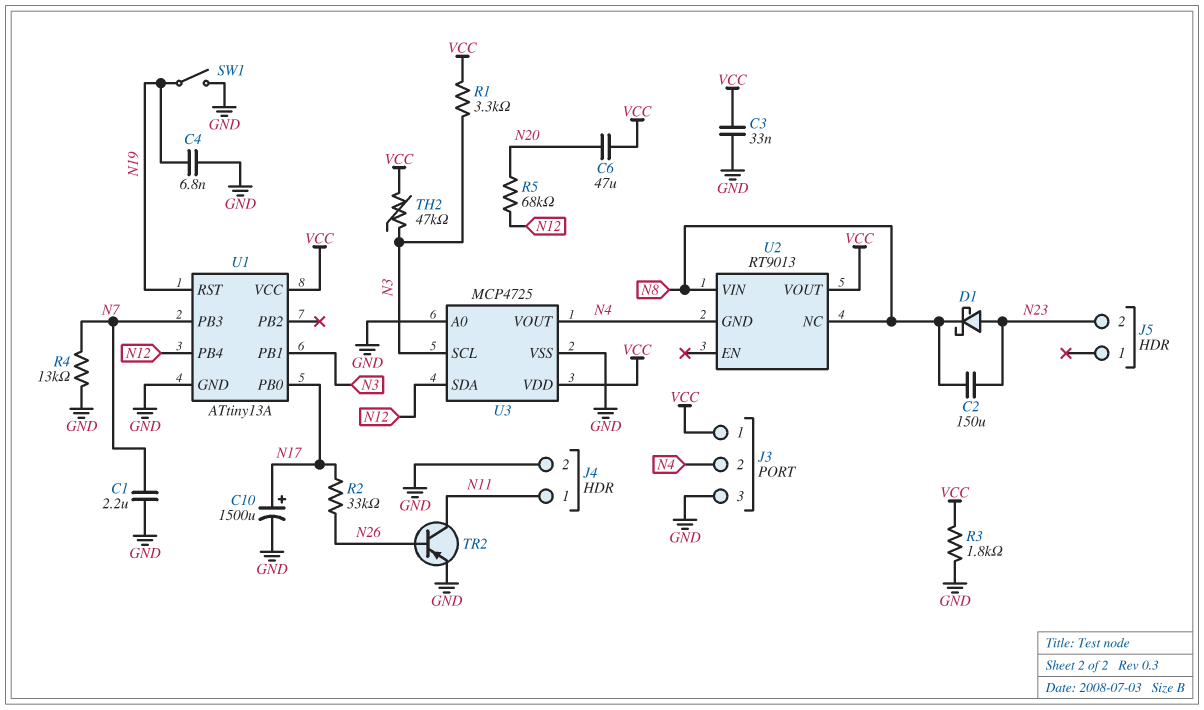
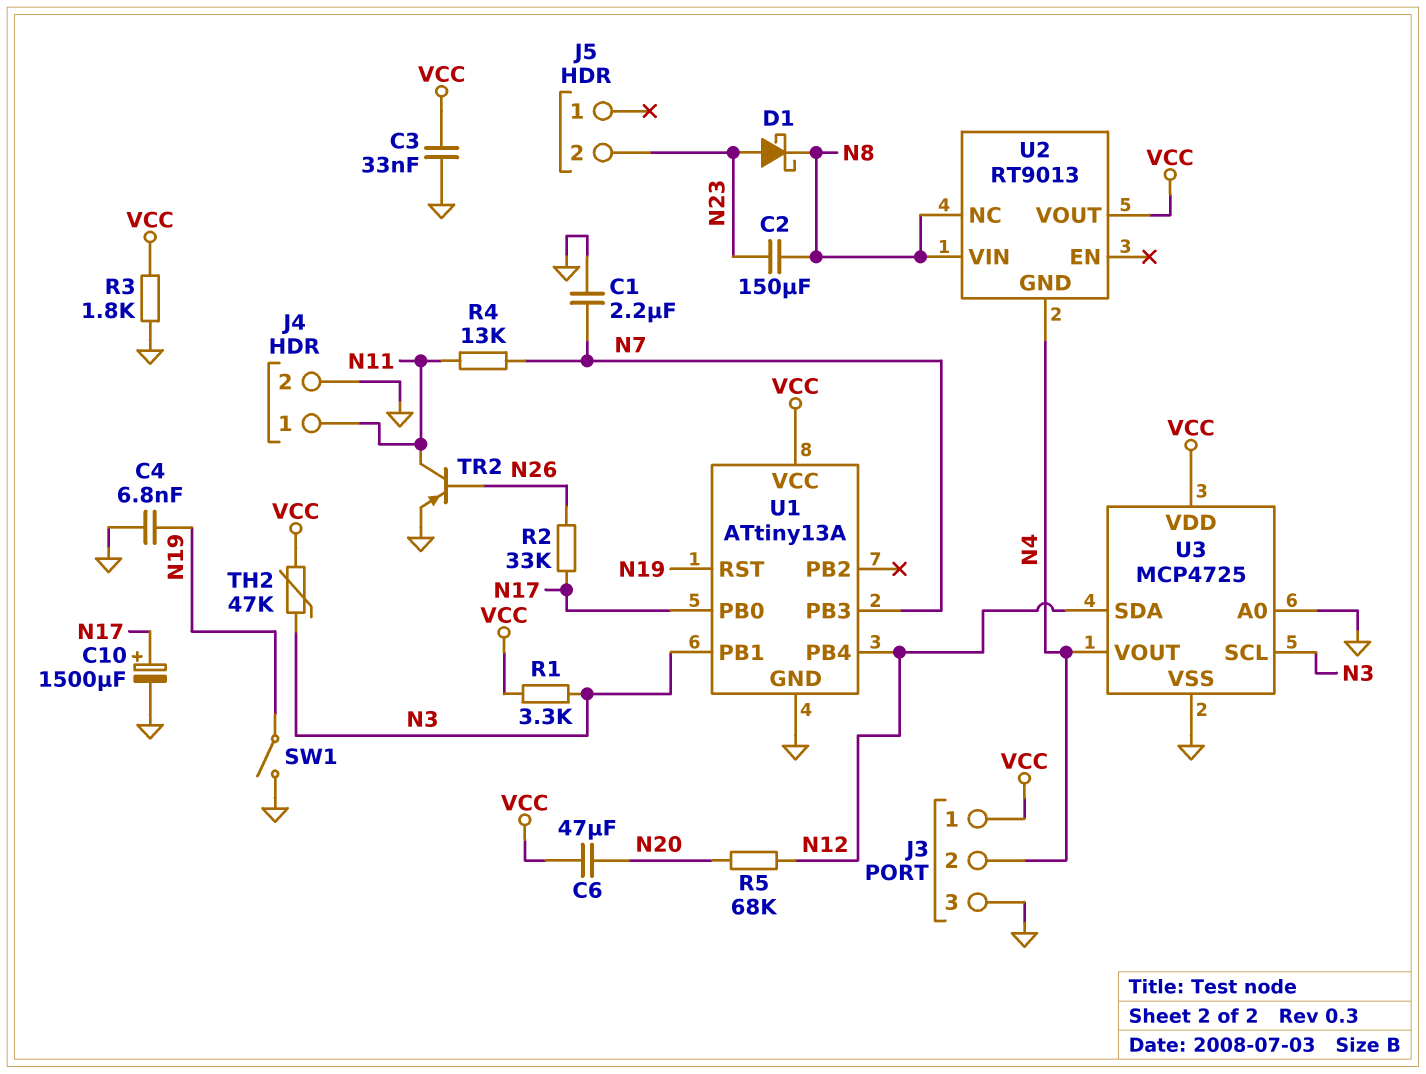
R4: 13k (GND, N7) -> 13k (N7, N11)

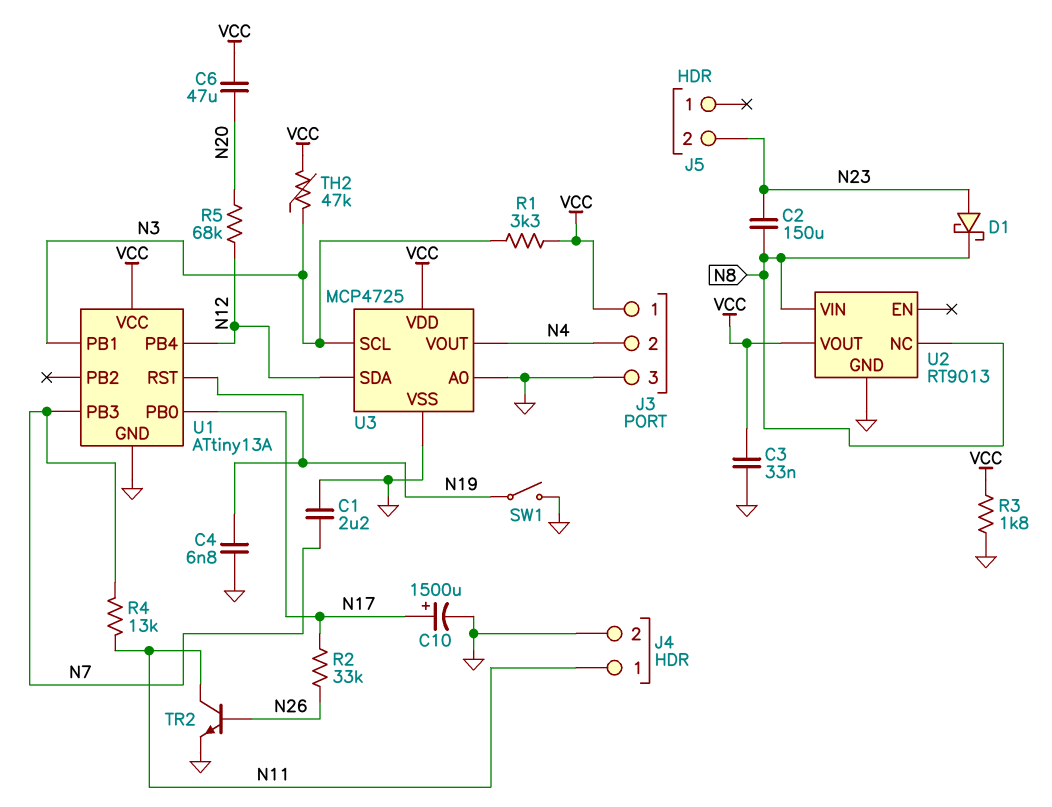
TR2: PNP (B N26, C N11, E GND) -> NPN (B N26, C N11, E GND)
U2 pin GND: N4 -> GND

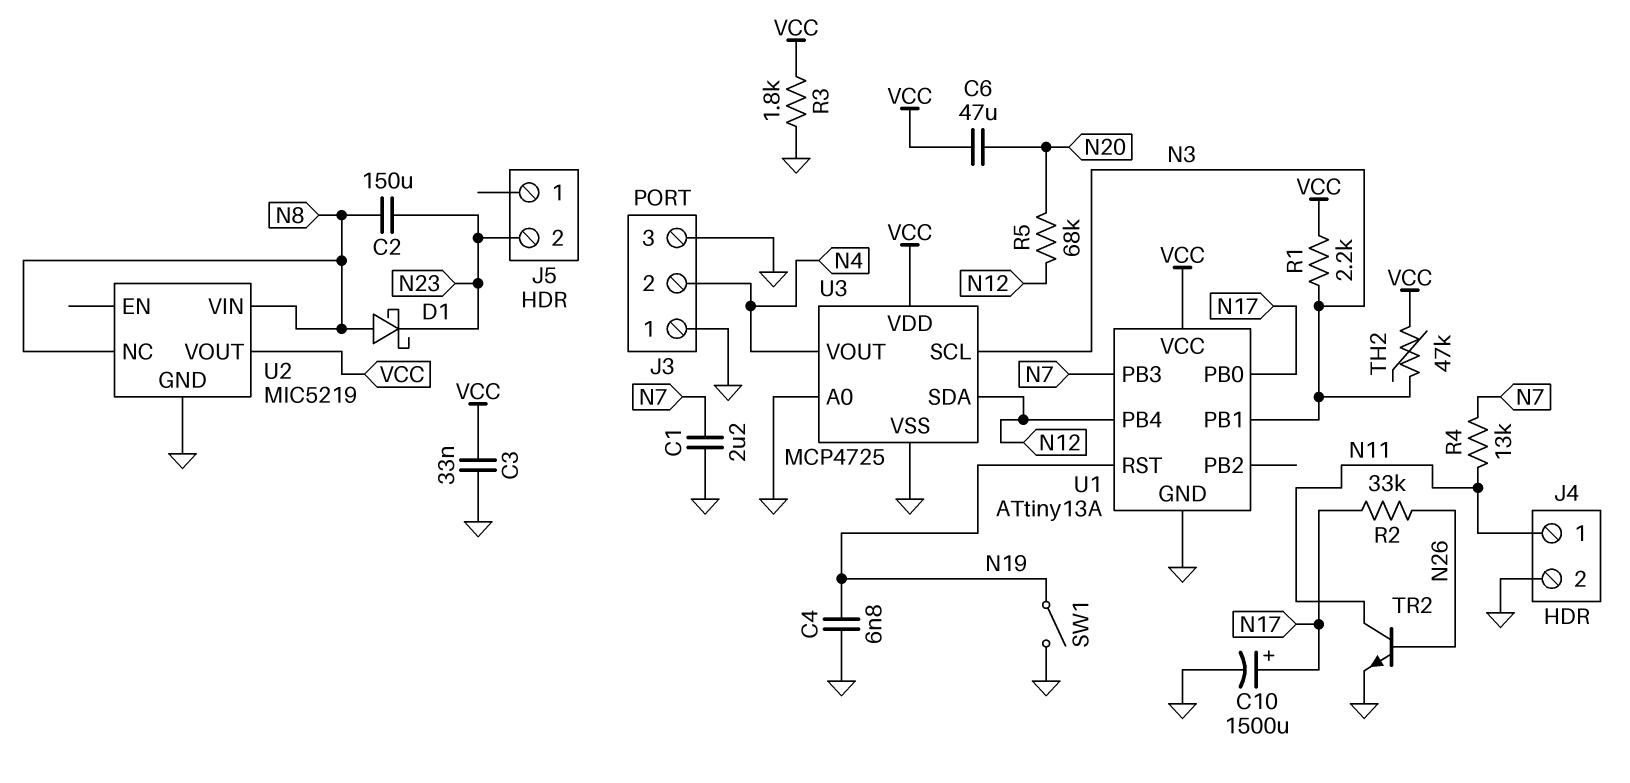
D1: schottky (A N23, K N8) -> schottky (A N8, K N23)
J3 pin 1: VCC -> GND
R1: 3.3k (N3, VCC) -> 2.2k (N3, VCC)
U2: RT9013 -> MIC5219

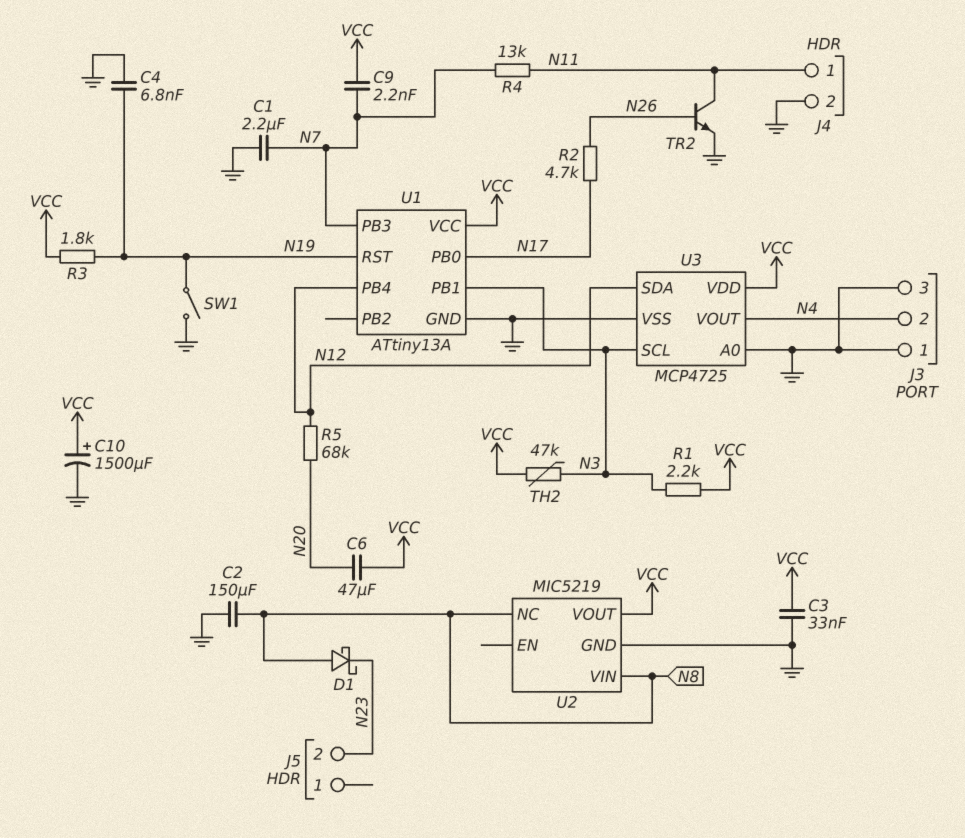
C2: 150uF (N8, N23) -> 150uF (GND, N8)
C9: none -> 2.2nF (N7, VCC)
C10: 1500uF (plus N17, minus GND) -> 1500uF (plus VCC, minus GND)
R2: 33k (N17, N26) -> 4.7k (N17, N26)
R3: 1.8k (GND, VCC) -> 1.8k (N19, VCC)

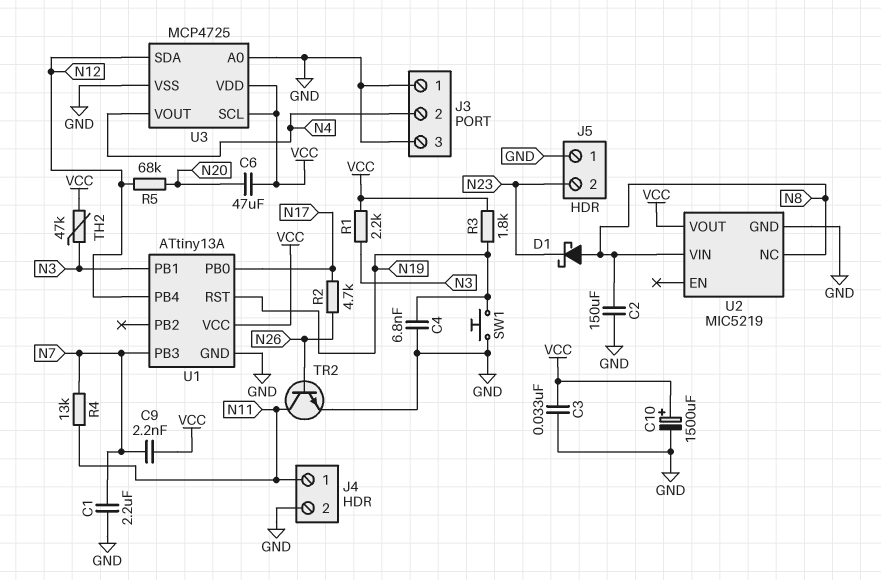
J5 pin 1: none -> GND
SW1: switch (GND, N19) -> button (GND, N19)
U3 pin SCL: N3 -> VCC

